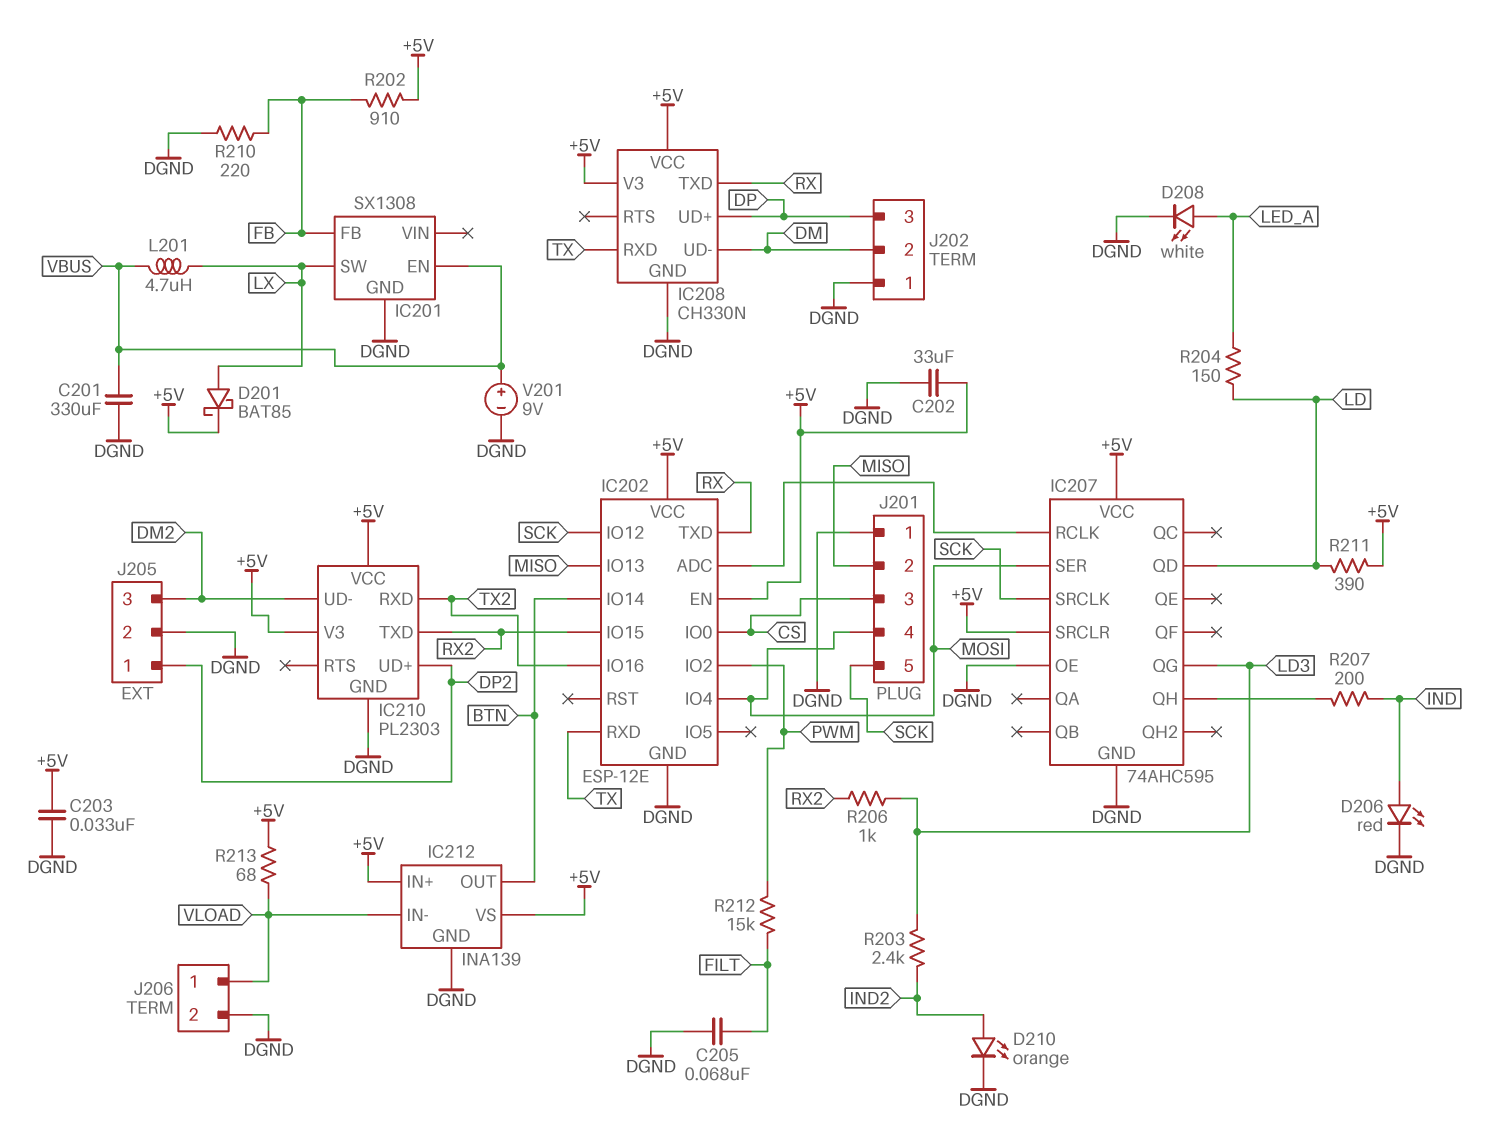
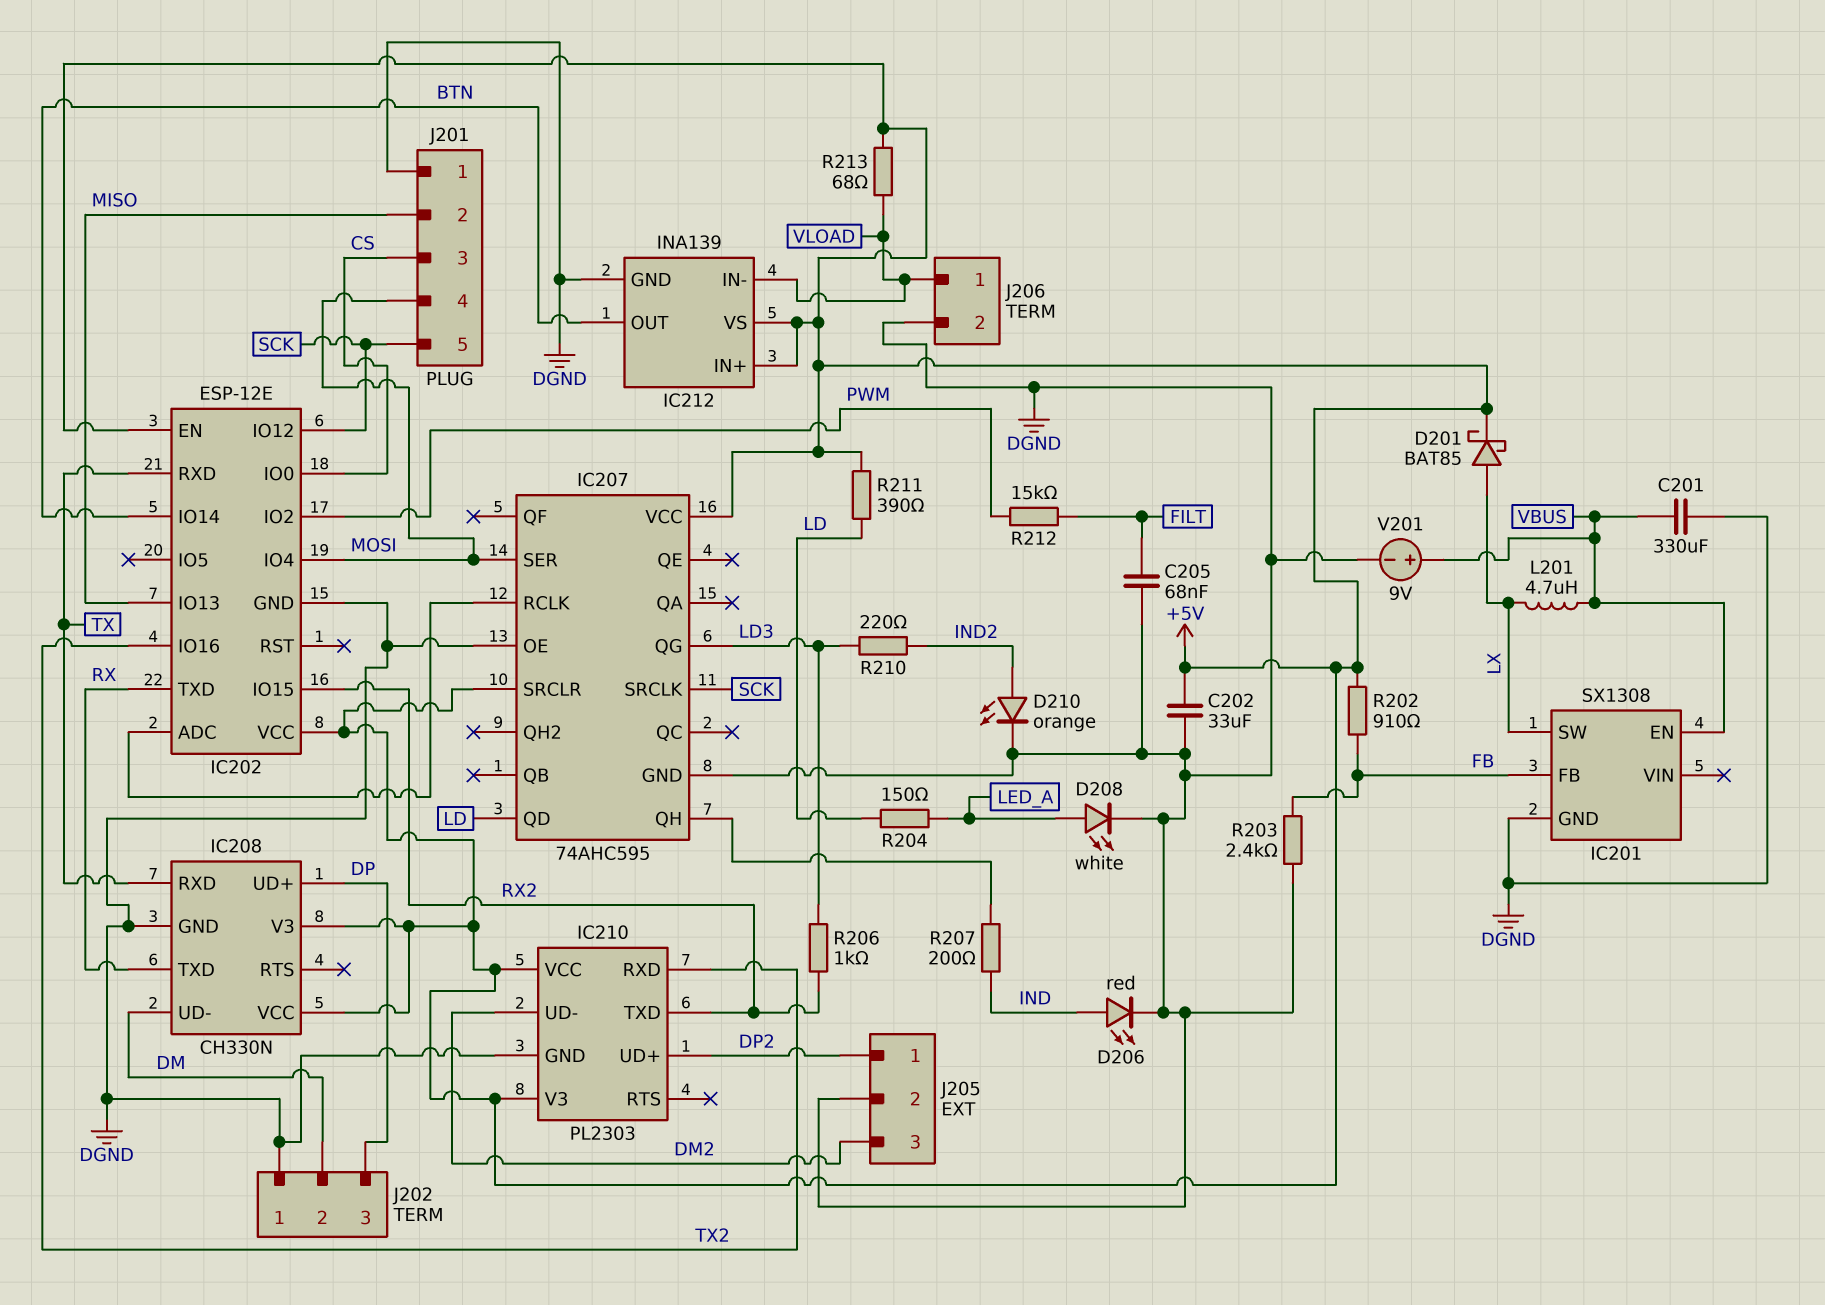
C203: 33nF (+5V, DGND) -> none
R203: 2.4k (IND2, LD3) -> 2.4k (DGND, FB)
R210: 220 (DGND, FB) -> 220 (IND2, LD3)

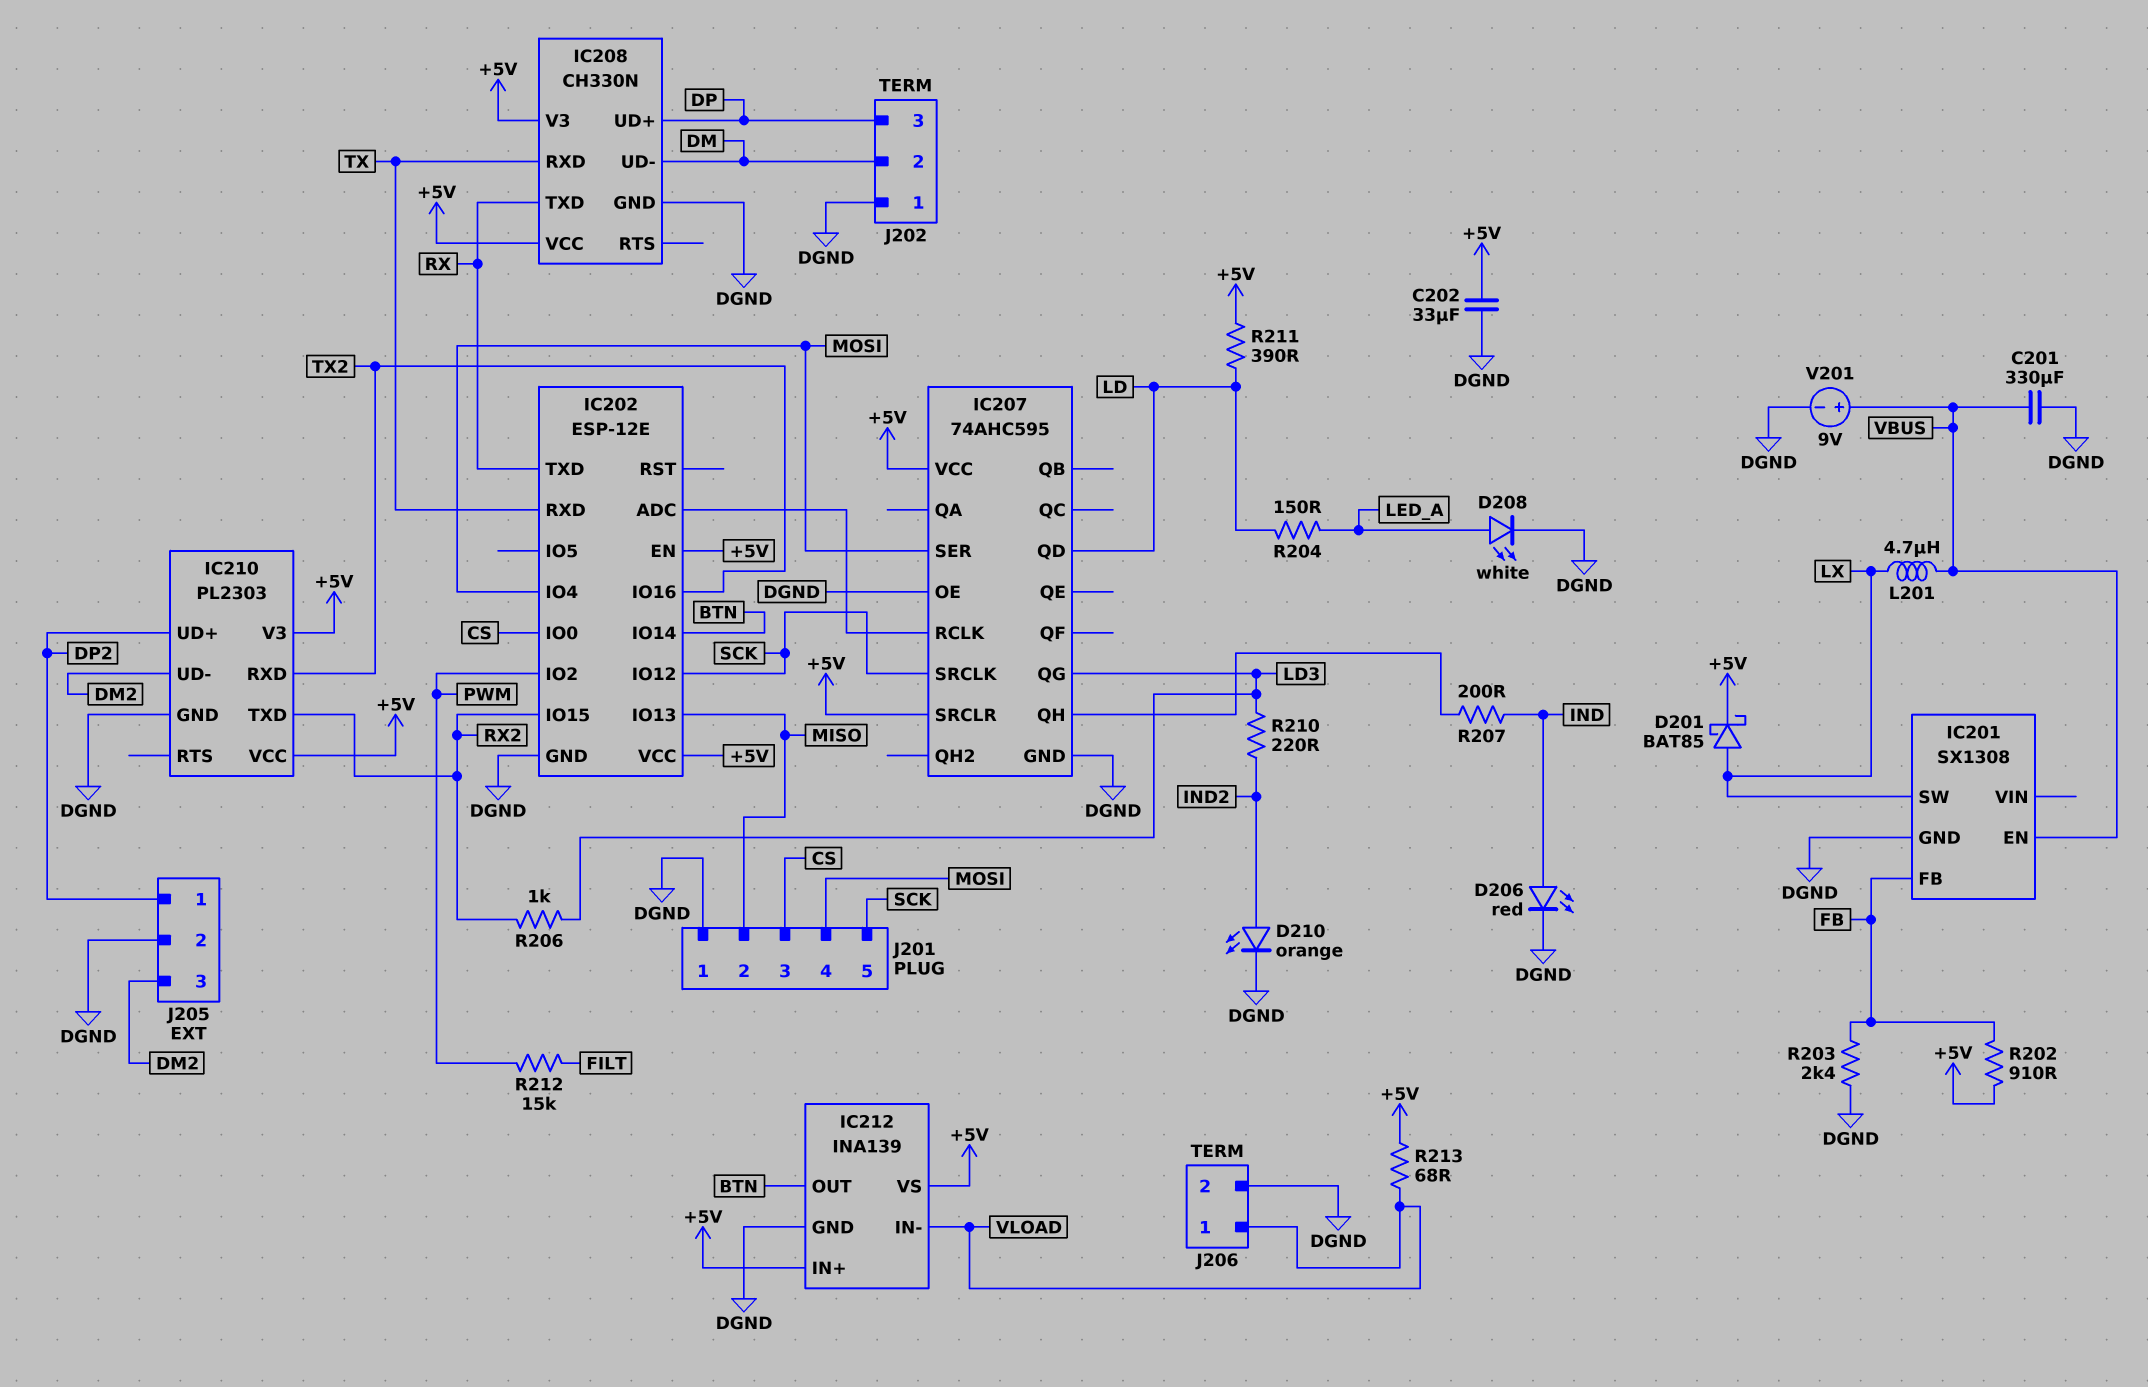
C205: 68nF (DGND, FILT) -> none

